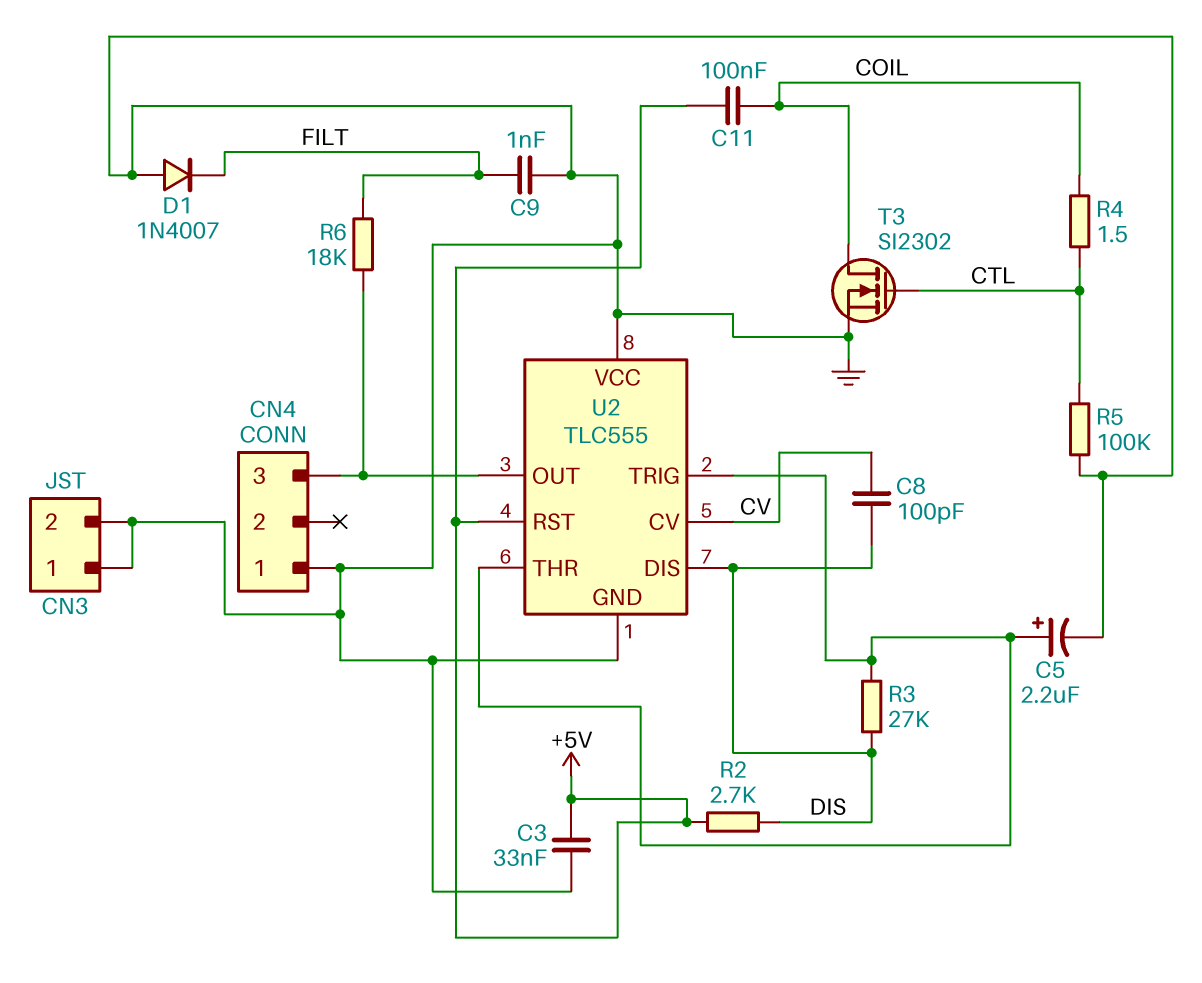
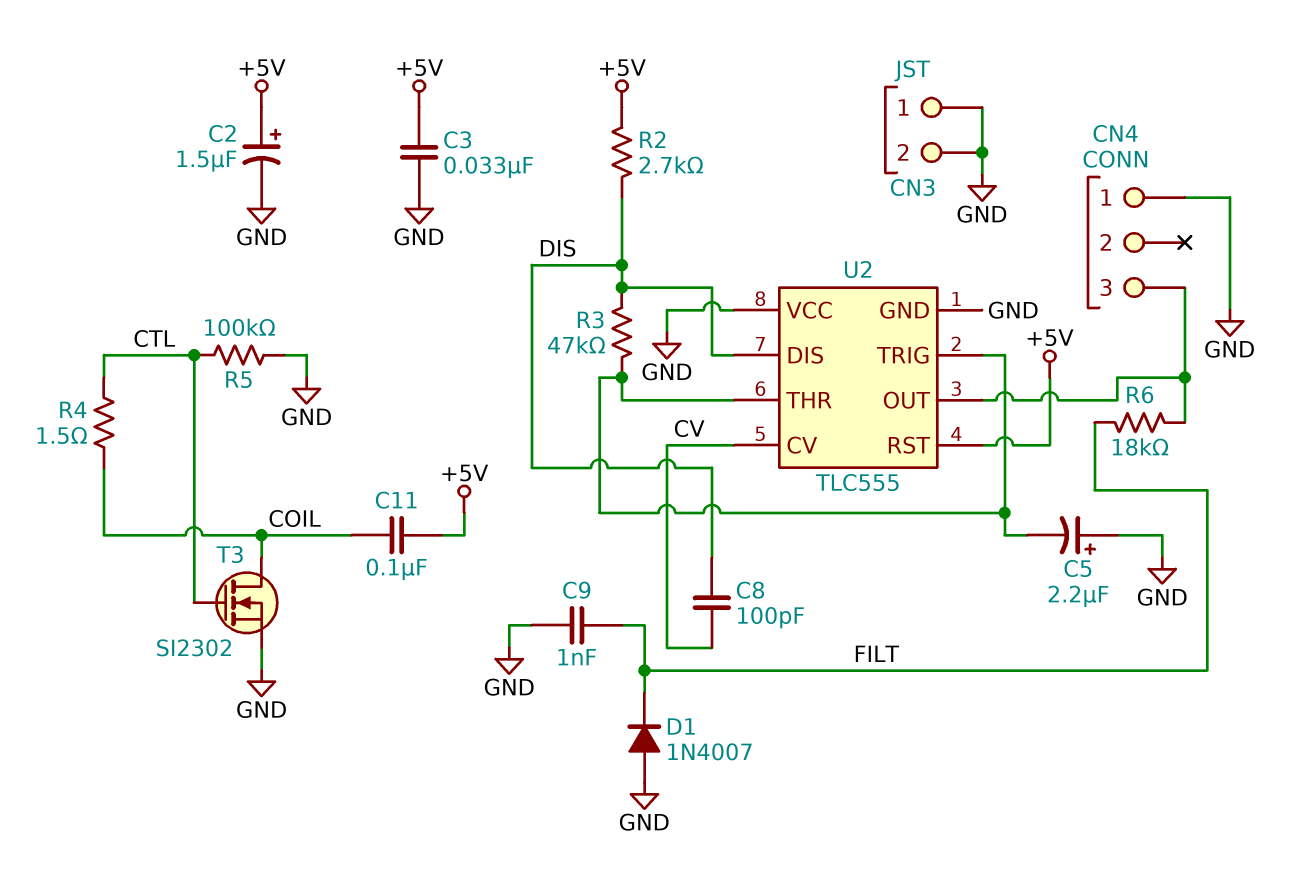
C2: none -> 1.5uF (plus +5V, minus GND)
C5: 2.2uF (plus U2/THR, minus GND) -> 2.2uF (plus GND, minus U2/THR)
R3: 27k (DIS, U2/THR) -> 47k (DIS, U2/THR)

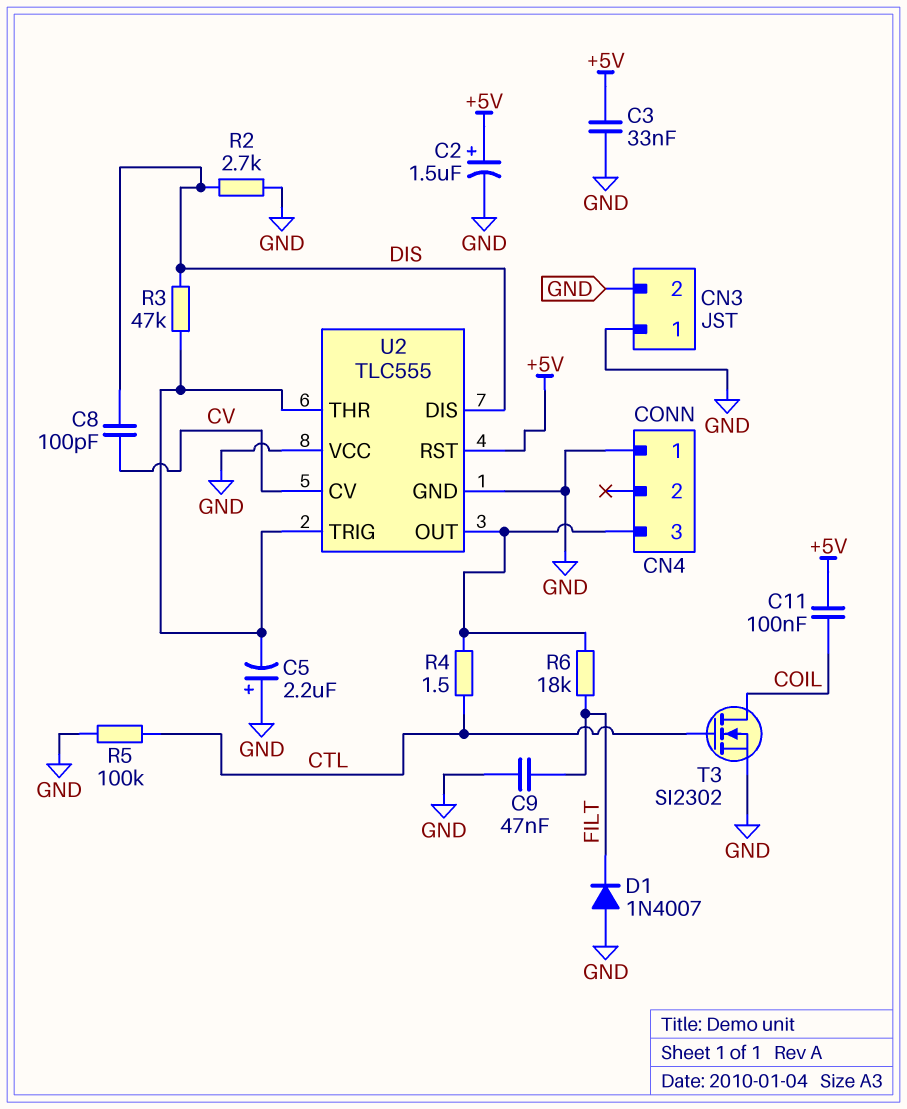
C9: 1nF (FILT, GND) -> 47nF (FILT, GND)
R2: 2.7k (+5V, DIS) -> 2.7k (DIS, GND)
R4: 1.5 (COIL, CTL) -> 1.5 (CN4/3, CTL)

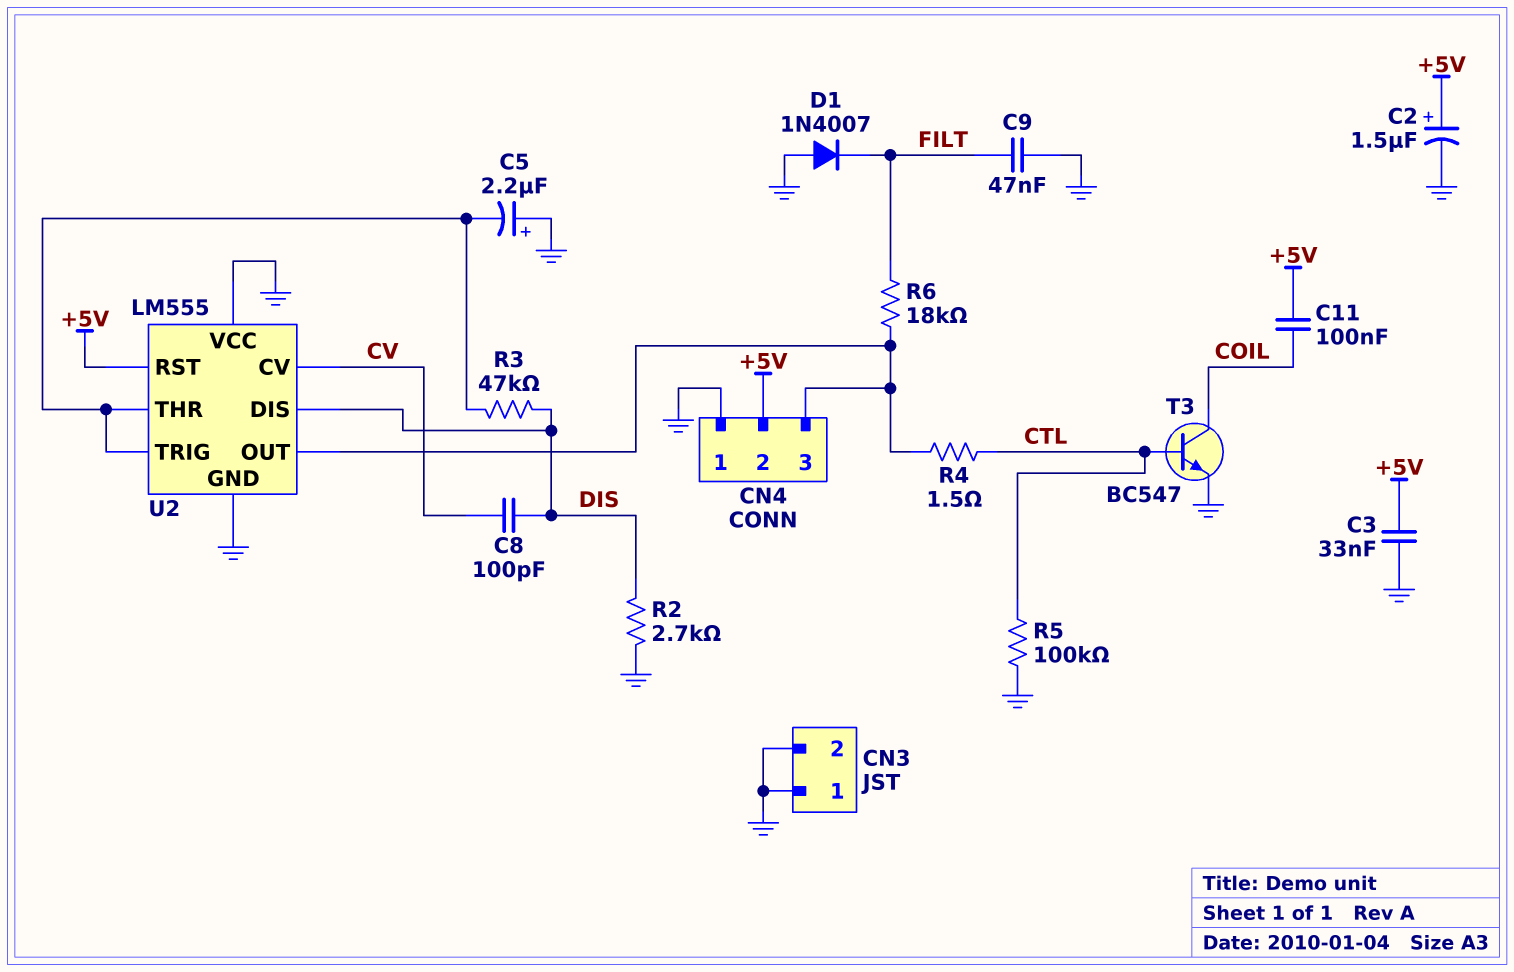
CN4 pin 2: none -> +5V
T3: NMOS SI2302 (G CTL, D COIL, S GND) -> NPN BC547 (B CTL, C COIL, E GND)
U2: TLC555 -> LM555

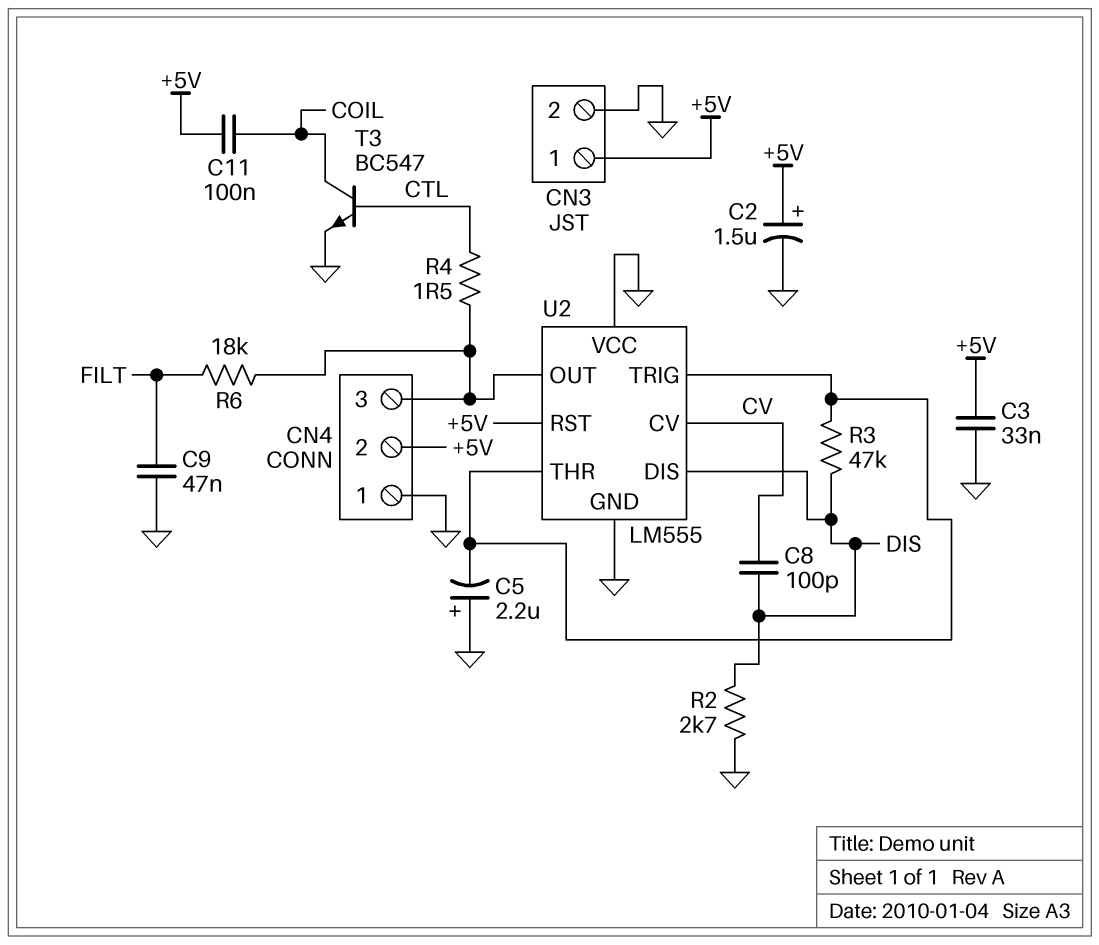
CN3 pin 1: GND -> +5V
D1: diode 1N4007 (A GND, K FILT) -> none
R5: 100k (CTL, GND) -> none

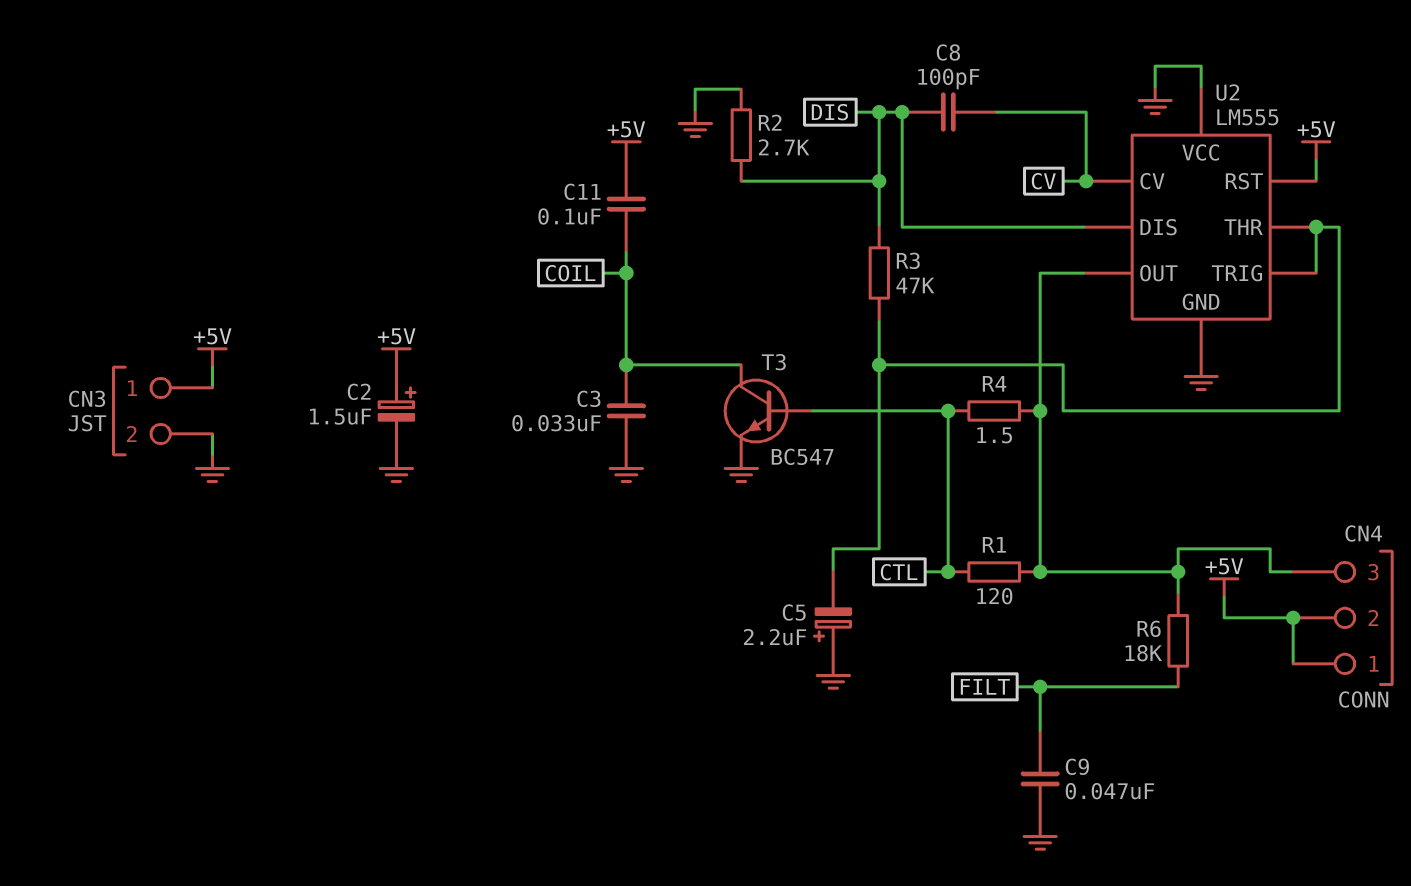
C3: 33nF (+5V, GND) -> 33nF (COIL, GND)
CN4 pin 1: GND -> +5V
R1: none -> 120 (CN4/3, CTL)

